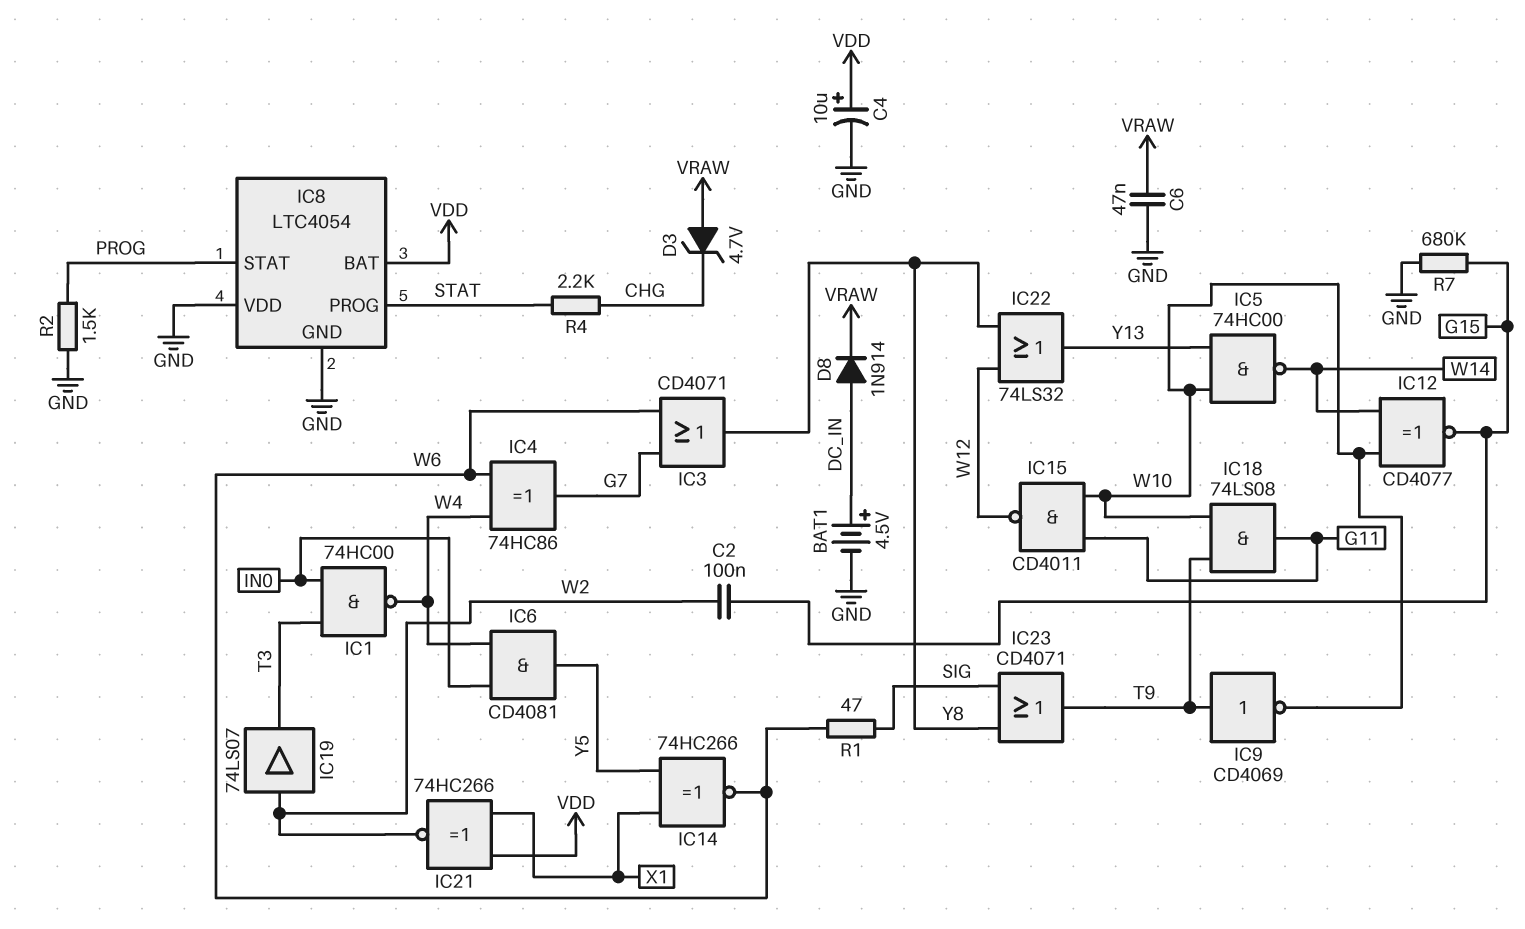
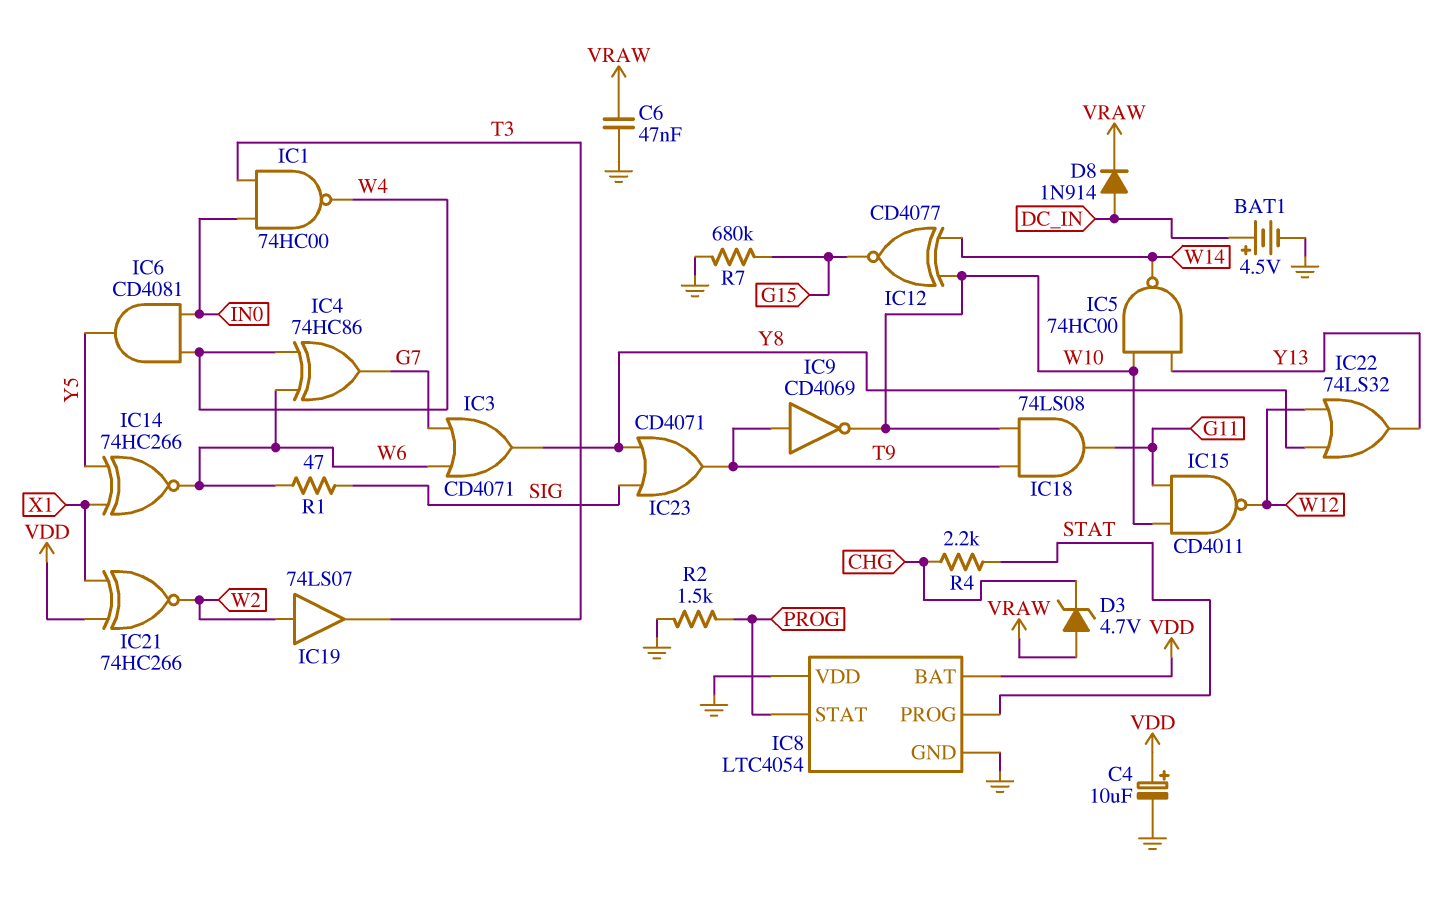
C2: 100nF (G15, W2) -> none

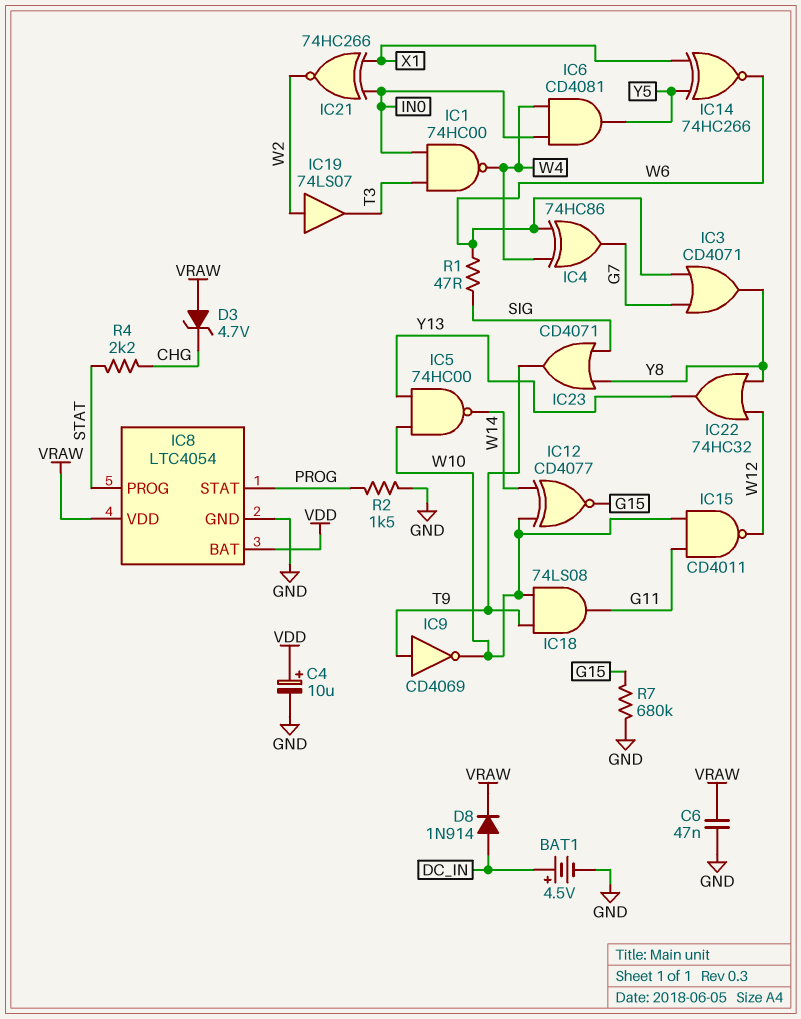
IC8 pin VDD: GND -> VRAW
IC21: XNOR 74HC266 (in VDD, in X1, out W2) -> XNOR 74HC266 (in IN0, in X1, out W2)
IC22: OR 74LS32 (in W12, in Y8, out Y13) -> OR 74HC32 (in W12, in Y8, out Y13)

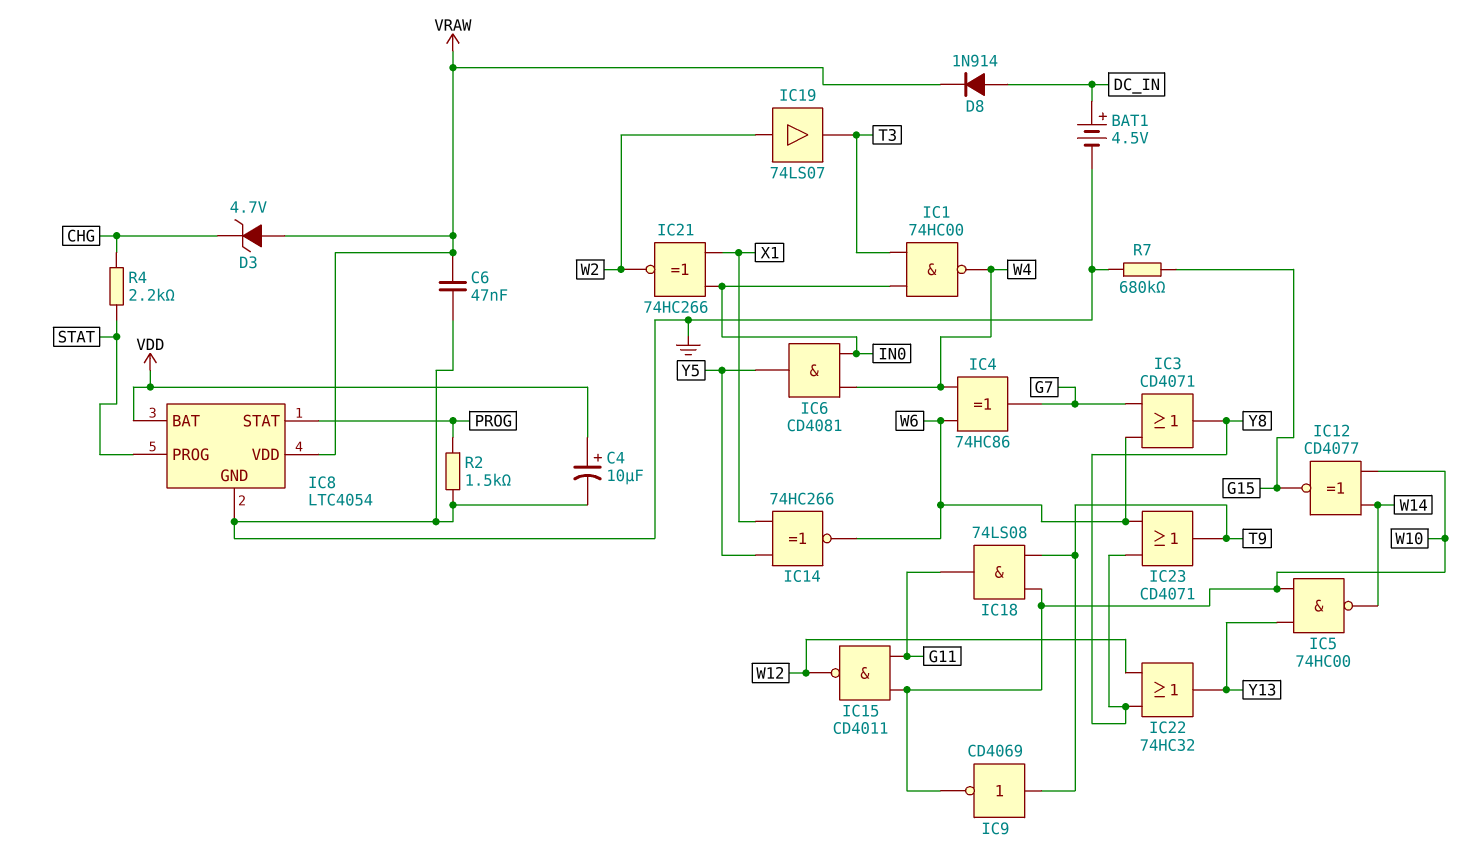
IC23: OR CD4071 (in SIG, in Y8, out T9) -> OR CD4071 (in W6, in Y8, out T9)
R1: 47 (SIG, W6) -> none

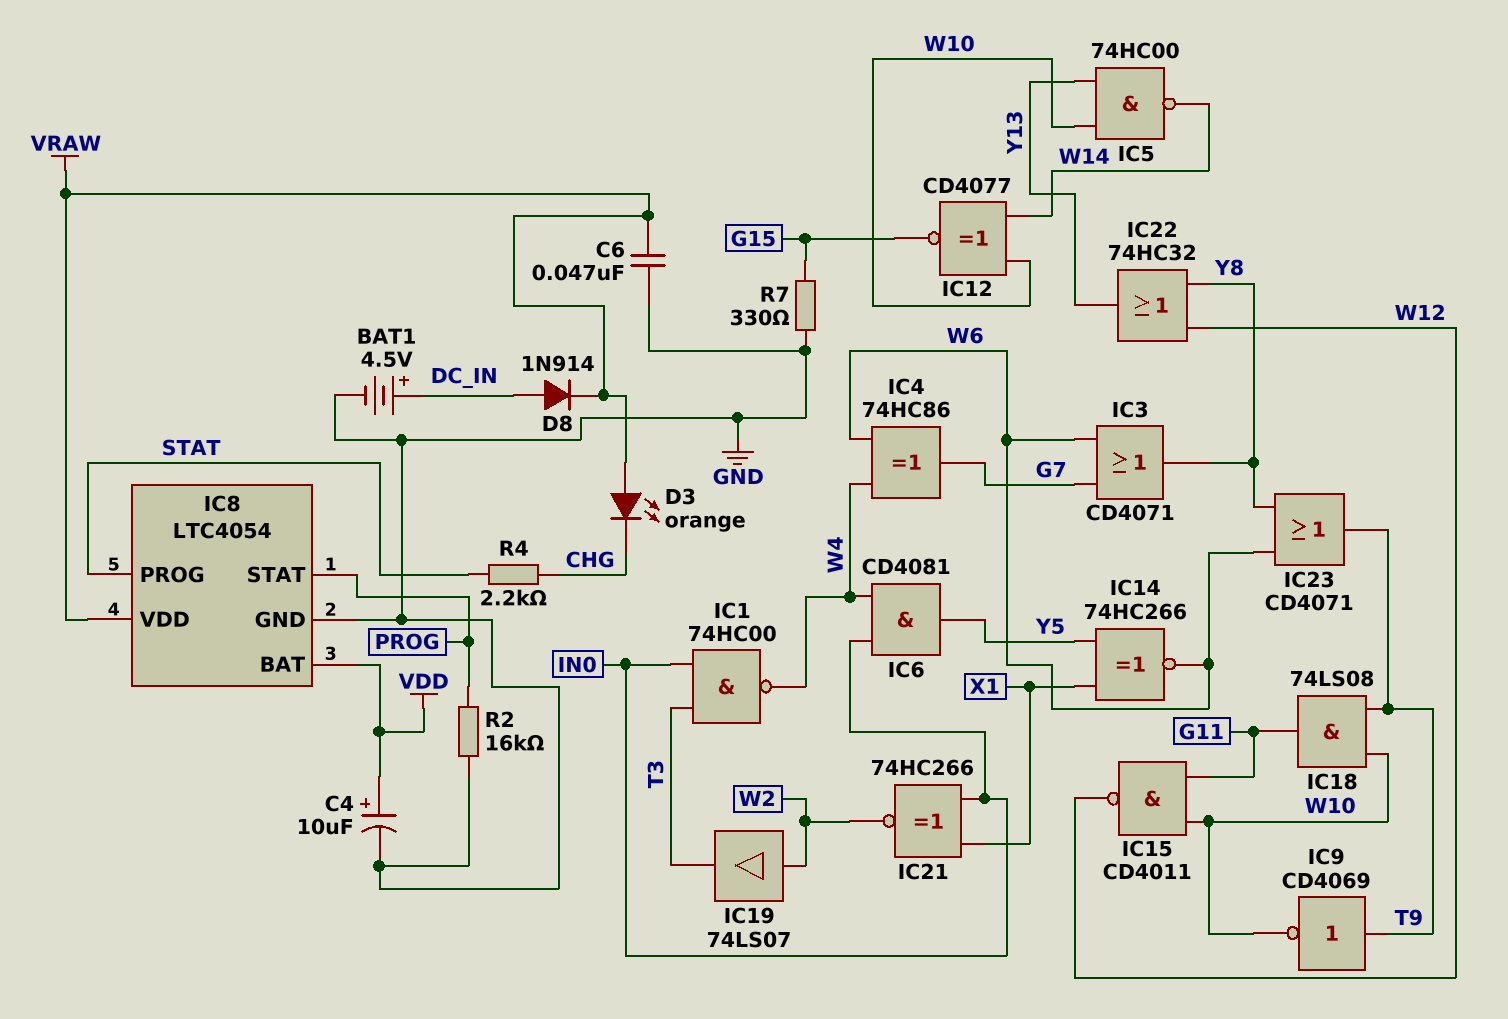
D3: zener 4.7V (A VRAW, K CHG) -> LED orange (A VRAW, K CHG)
R2: 1.5k (GND, PROG) -> 16k (GND, PROG)
R7: 680k (G15, GND) -> 330 (G15, GND)

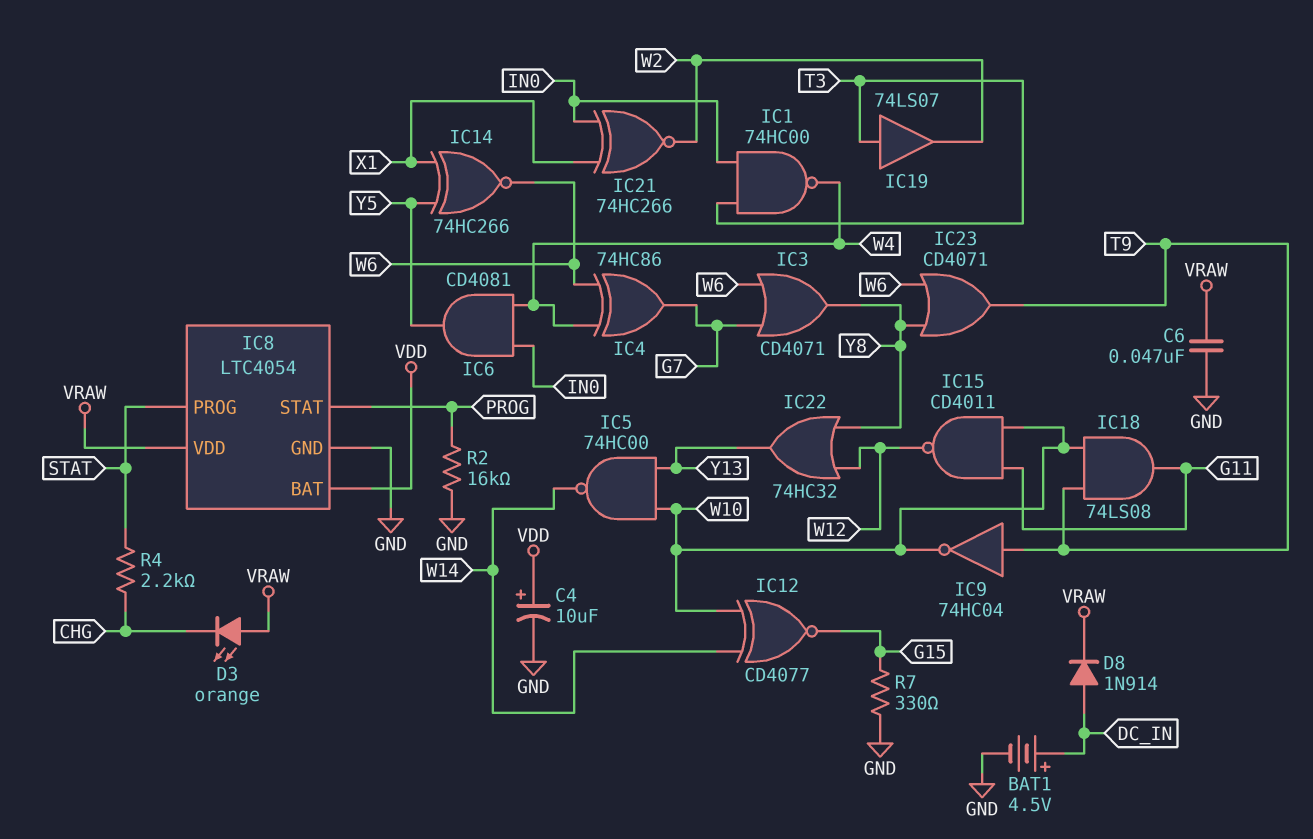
IC9: NOT CD4069 (in T9, out W10) -> NOT 74HC04 (in T9, out W10)
IC19: buffer 74LS07 (in W2, out T3) -> buffer 74LS07 (in T3, out W2)

